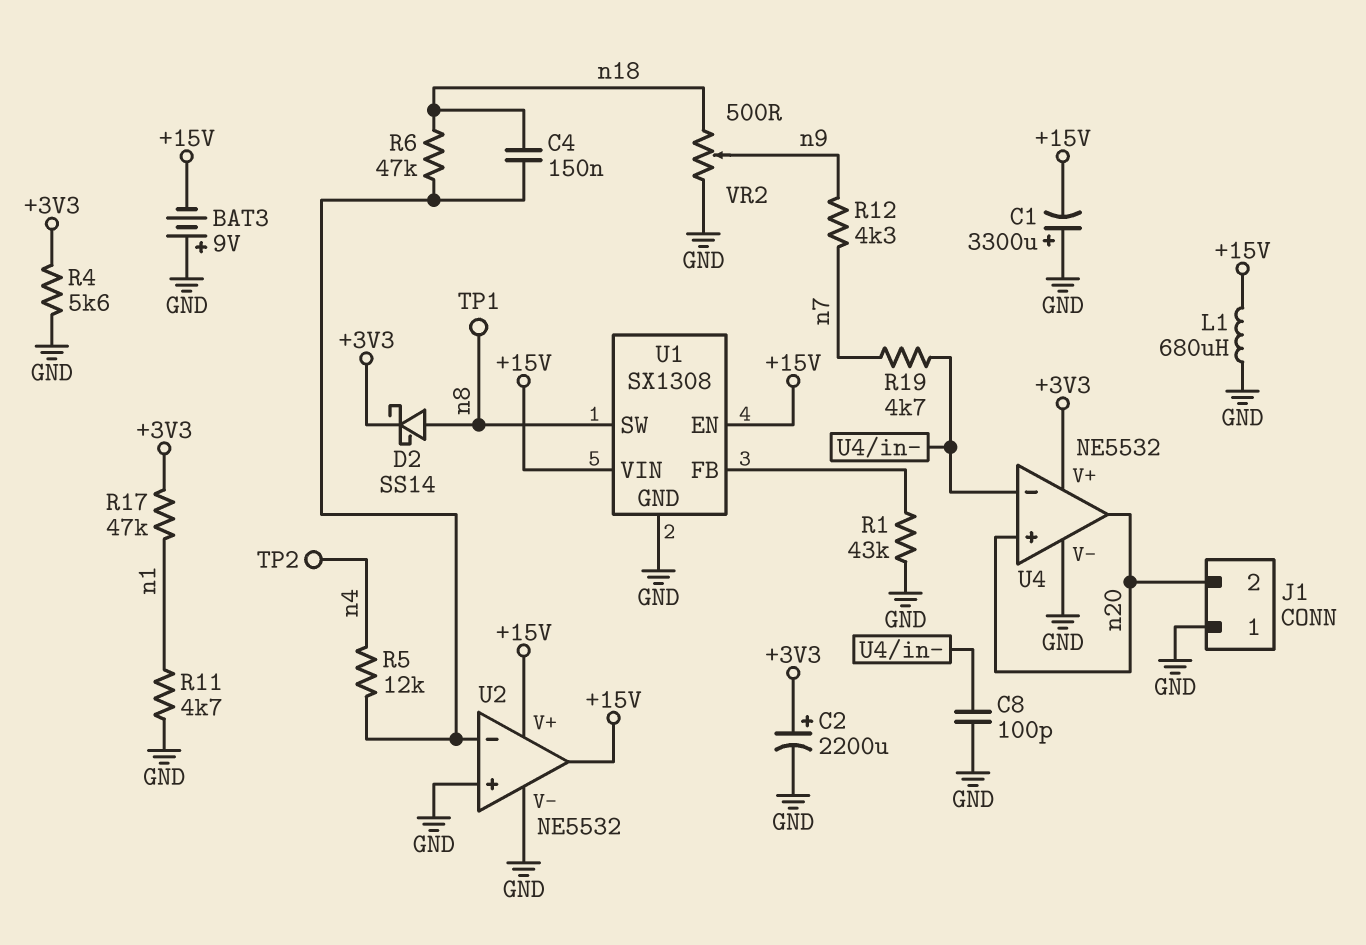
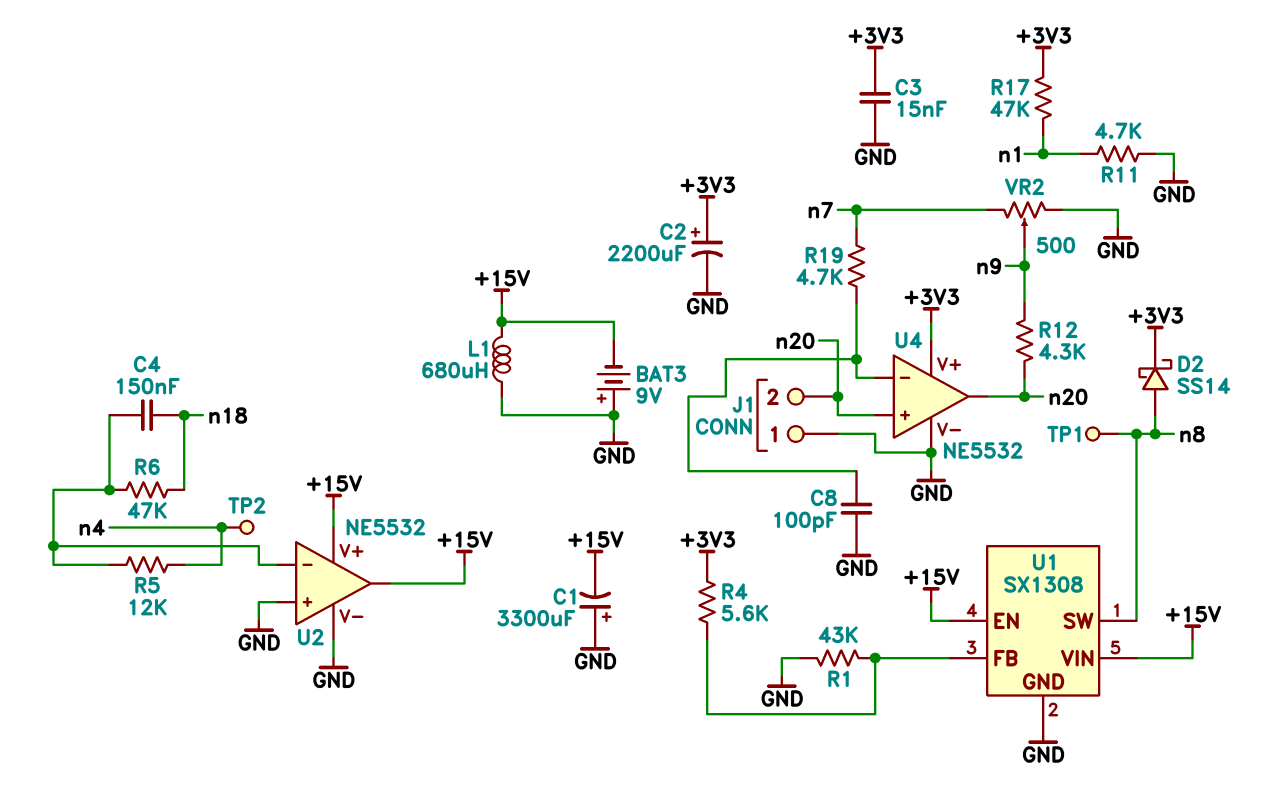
C3: none -> 15nF (+3V3, GND)
R4: 5.6k (+3V3, GND) -> 5.6k (+3V3, U1/FB)
R12: 4.3k (n7, n9) -> 4.3k (n9, n20)
VR2: 500 (GND, n18, wiper n9) -> 500 (GND, n7, wiper n9)

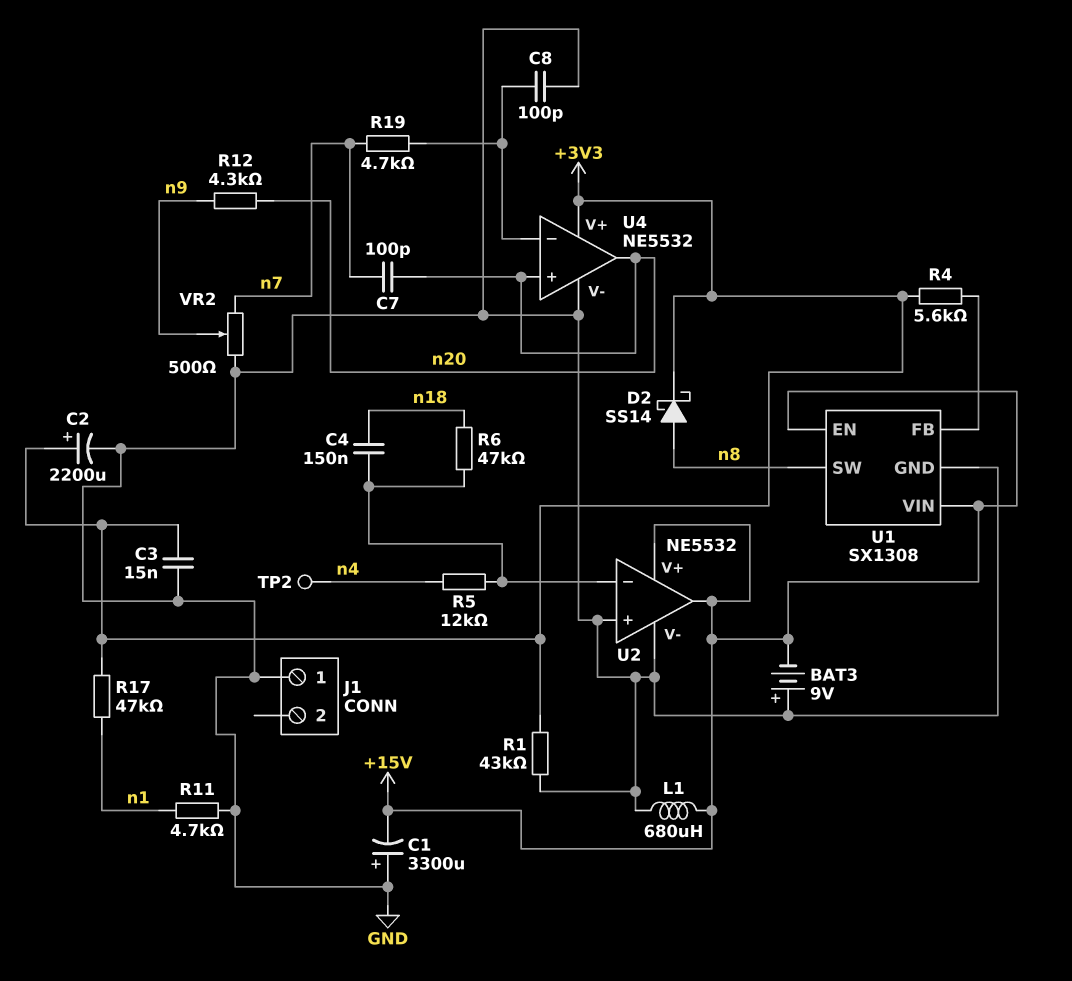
C7: none -> 100pF (n7, n20)
J1 pin 2: n20 -> none
R1: 43k (GND, U1/FB) -> 43k (+3V3, GND)
TP1: test point (n8) -> none

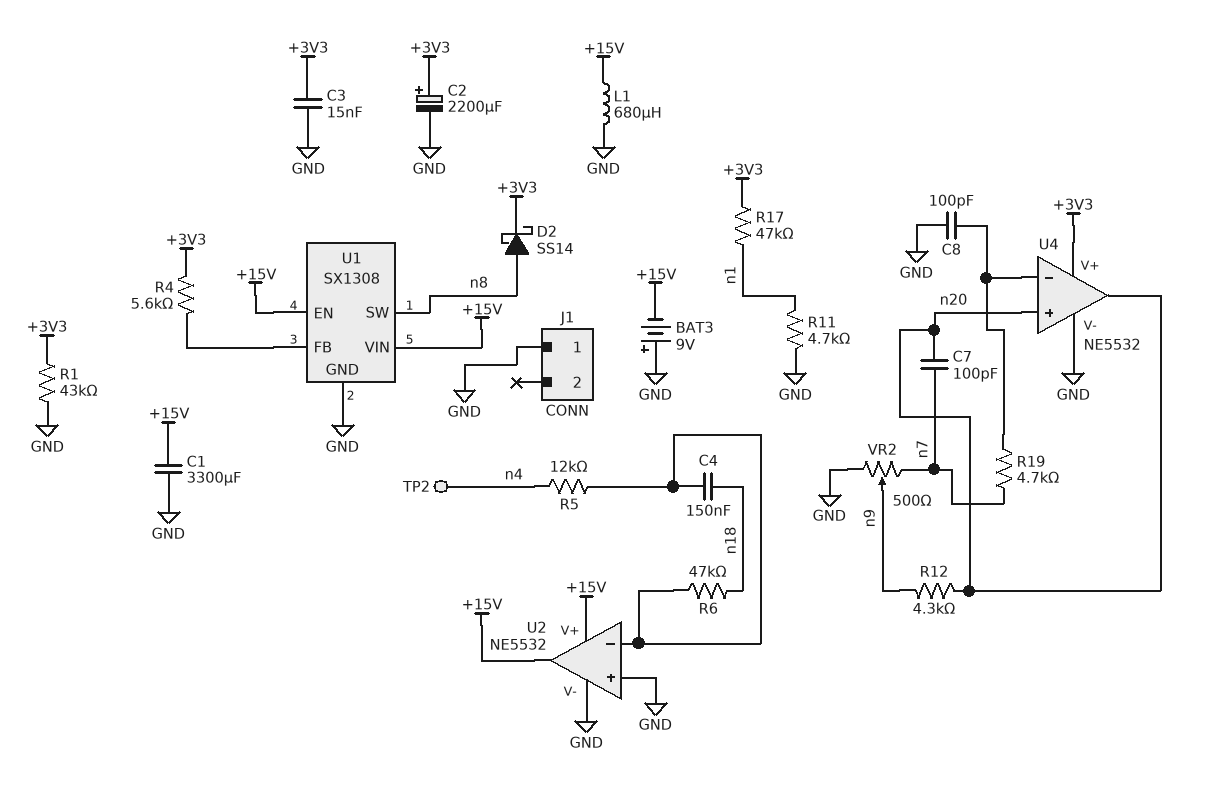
C1: 3300uF (plus GND, minus +15V) -> 3300uF (+15V, GND)

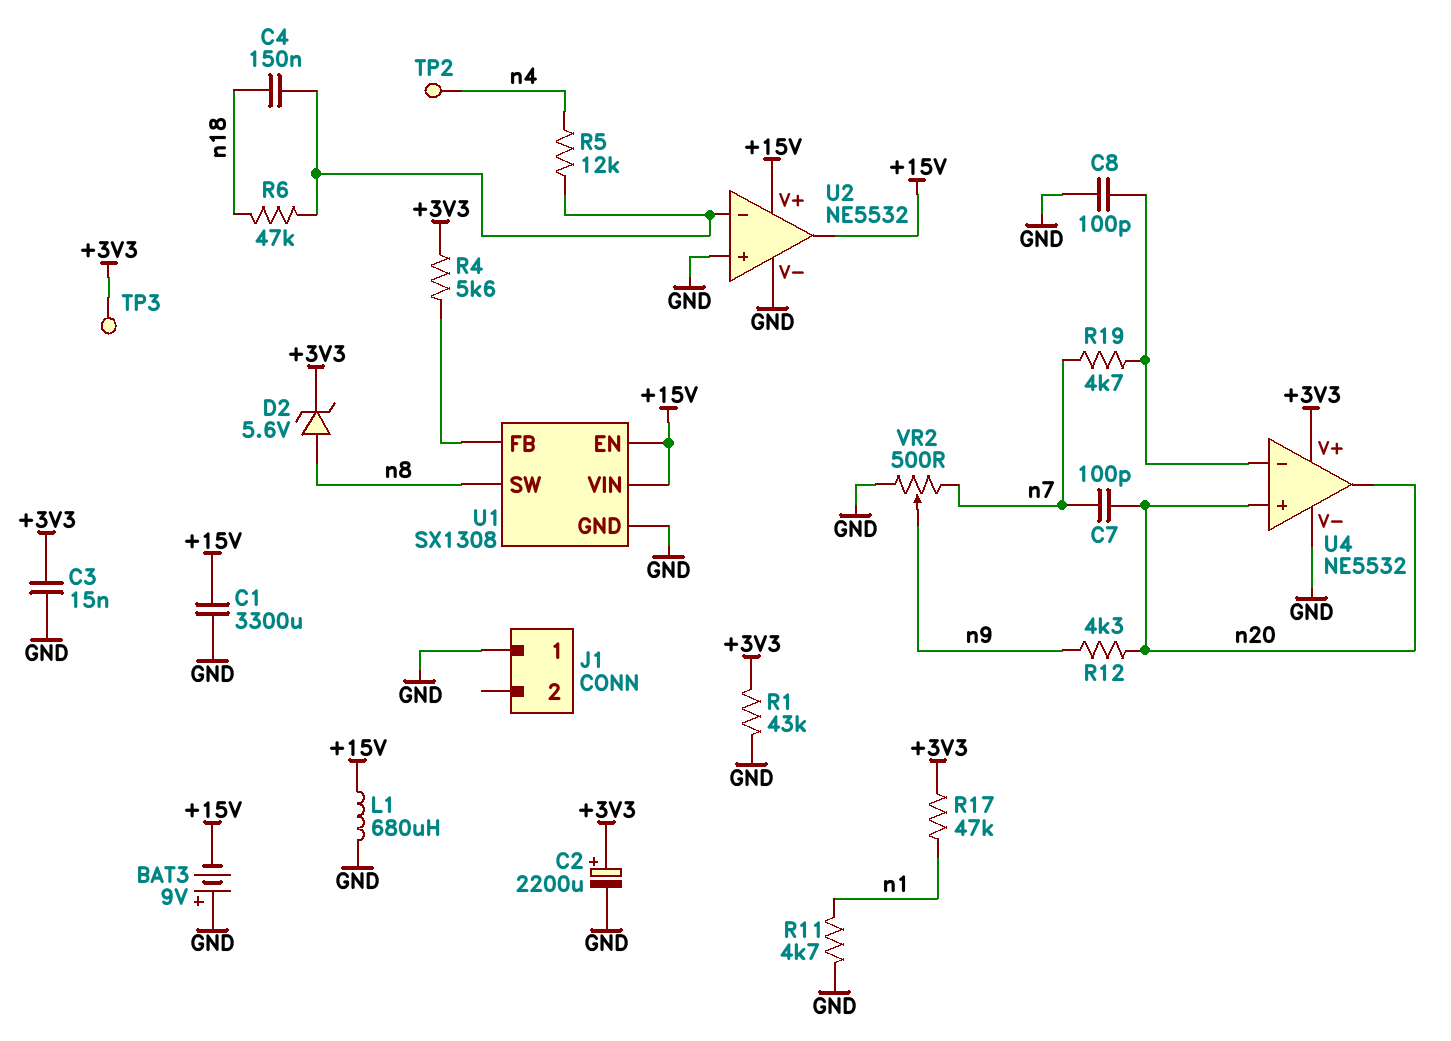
D2: schottky SS14 (A n8, K +3V3) -> zener 5.6V (A n8, K +3V3)
TP3: none -> test point (+3V3)

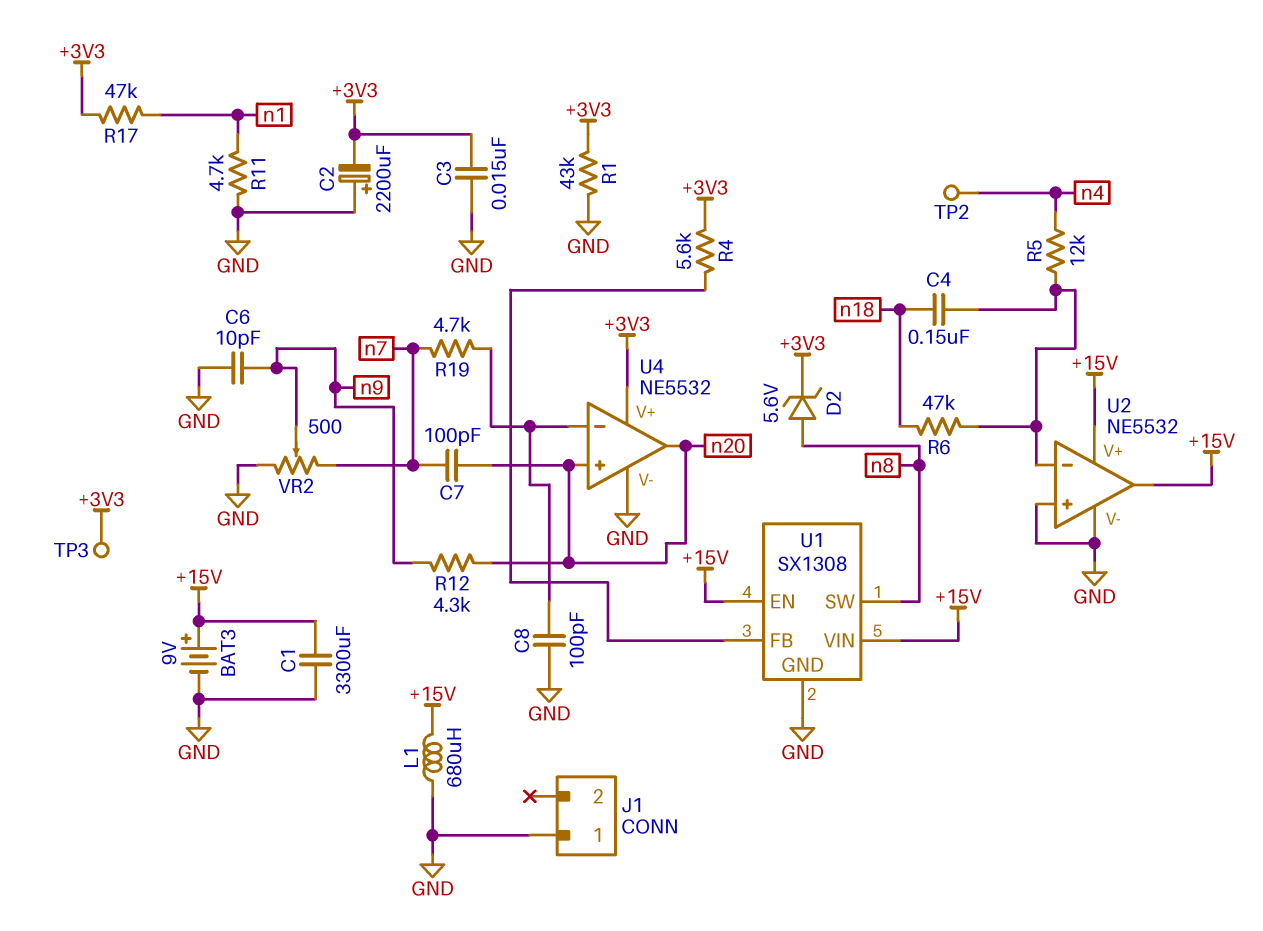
BAT3: 9V (plus GND, minus +15V) -> 9V (plus +15V, minus GND)
C2: 2200uF (plus +3V3, minus GND) -> 2200uF (plus GND, minus +3V3)
C6: none -> 10pF (GND, n9)

